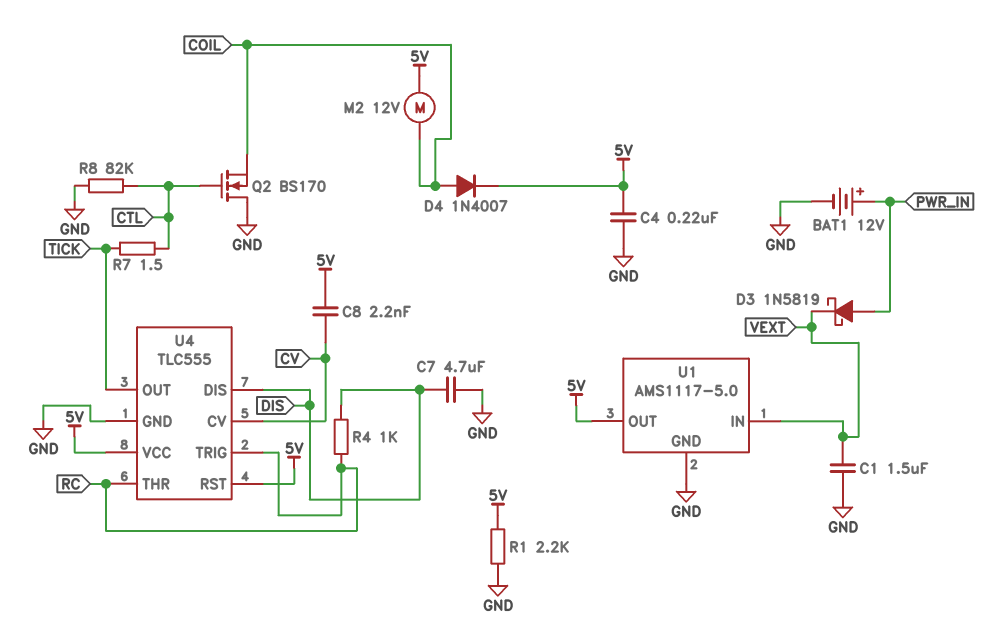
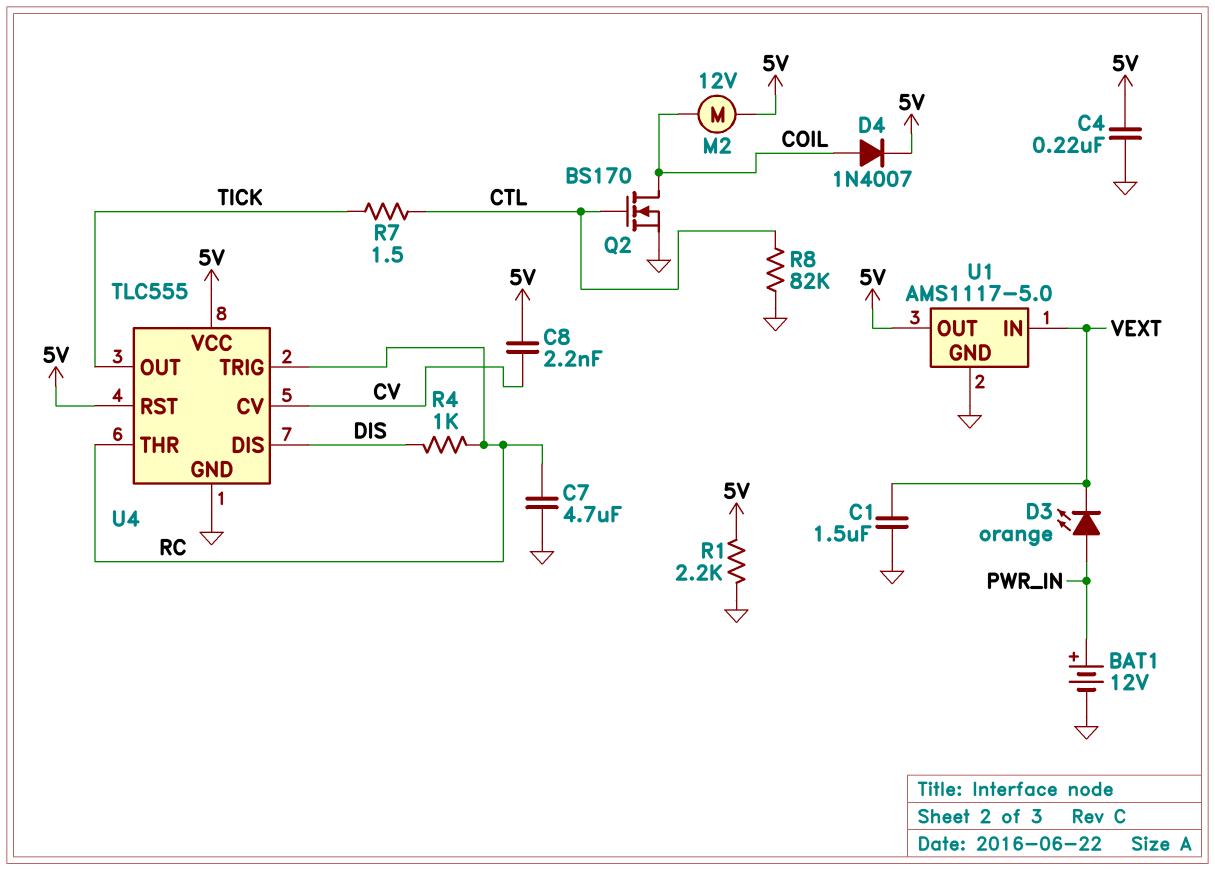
C7: 4.7uF (DIS, GND) -> 4.7uF (GND, RC)
D3: schottky 1N5819 (A PWR_IN, K VEXT) -> LED orange (A PWR_IN, K VEXT)
Q2: NMOS BS170 (G CTL, D GND, S COIL) -> NMOS BS170 (G CTL, D COIL, S GND)

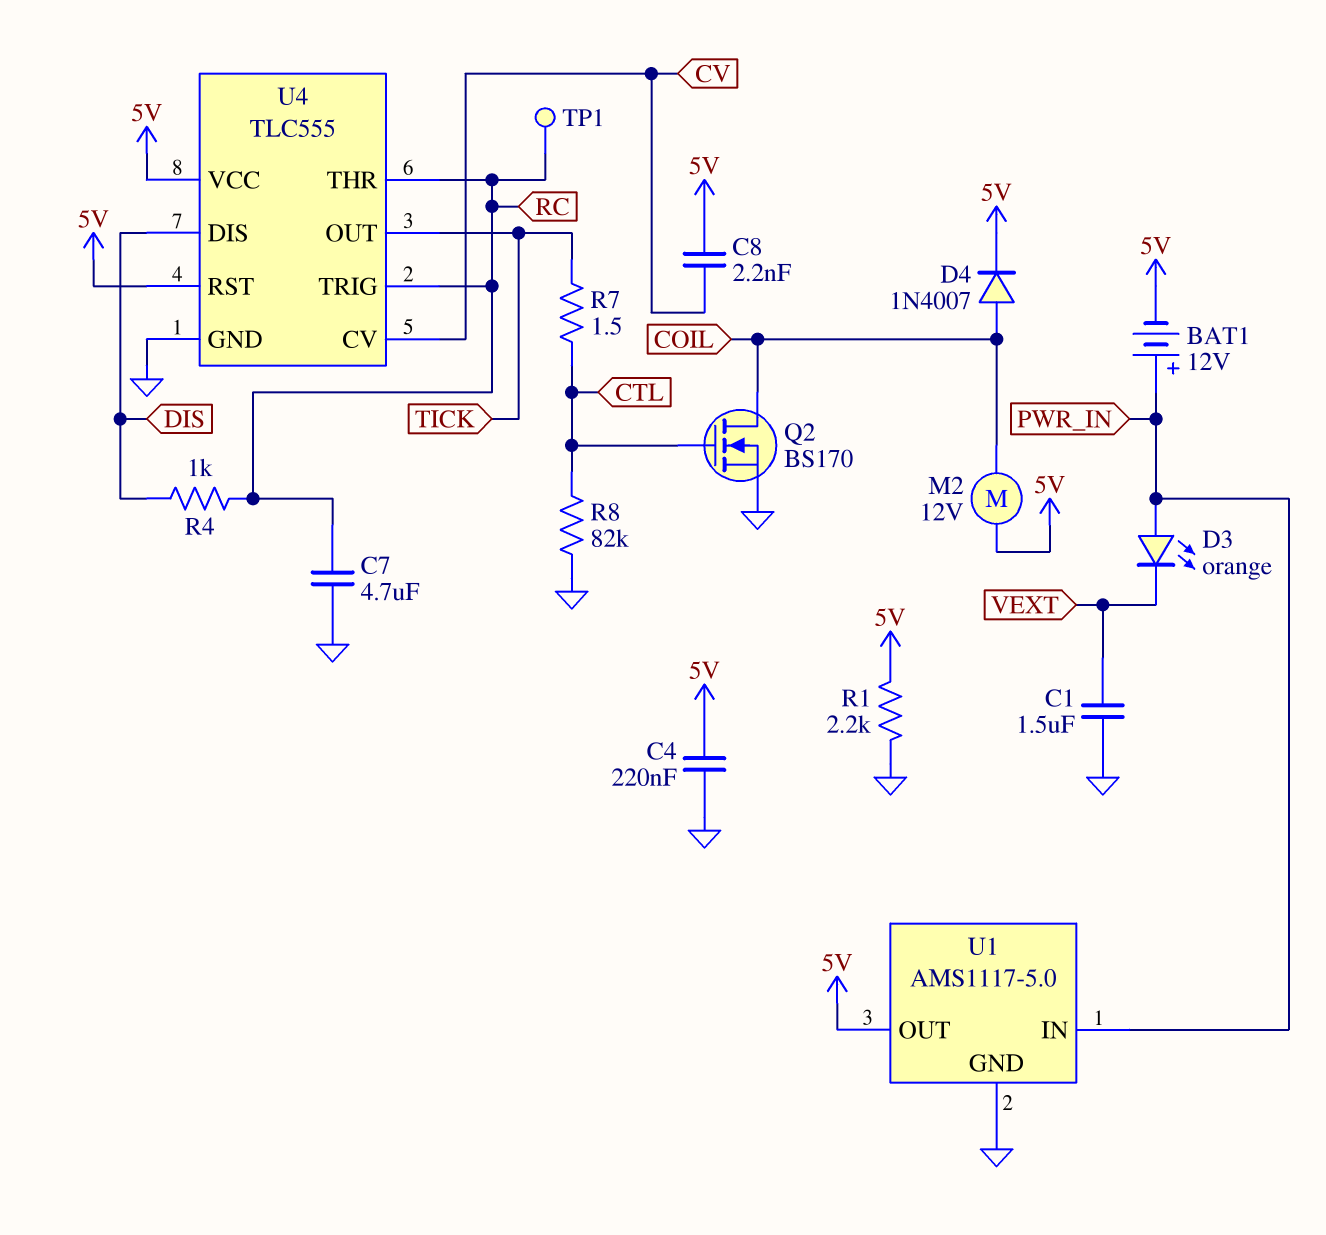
BAT1: 12V (plus PWR_IN, minus GND) -> 12V (plus PWR_IN, minus 5V)
TP1: none -> test point (RC)
U1 pin IN: VEXT -> PWR_IN

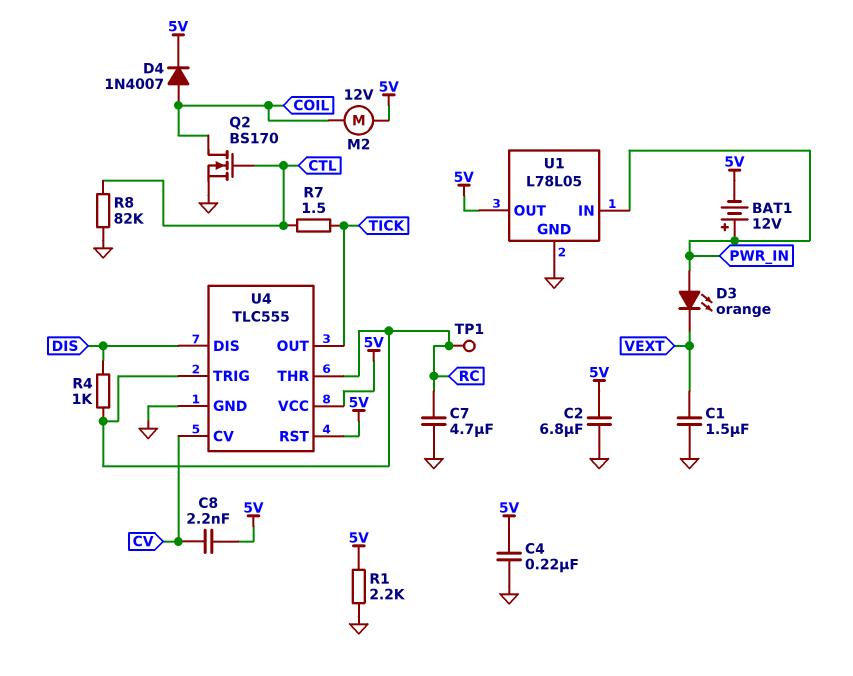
C2: none -> 6.8uF (5V, GND)
U1: AMS1117-5.0 -> L78L05

